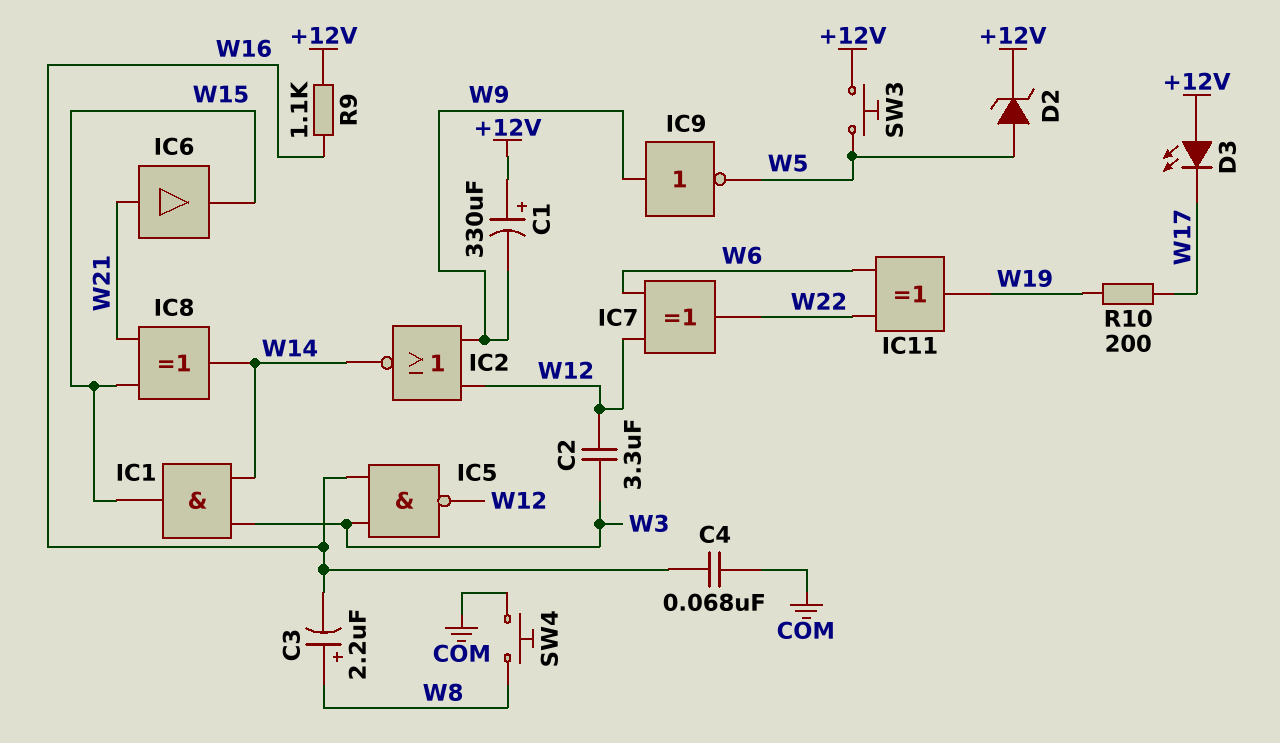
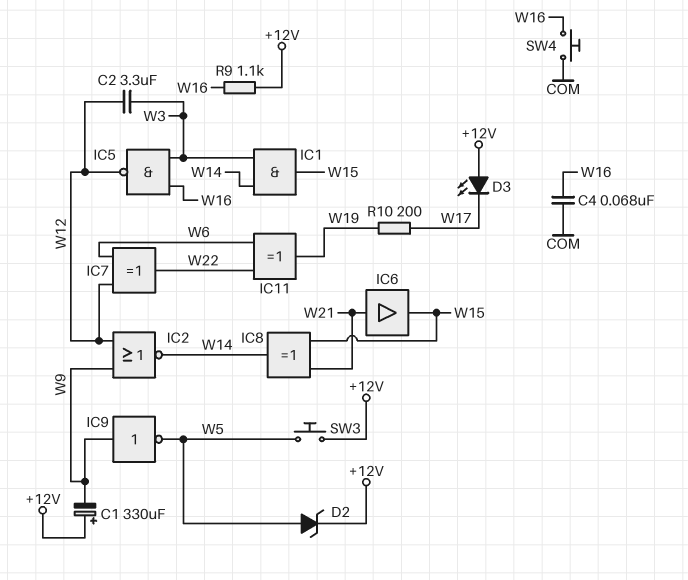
C3: 2.2uF (plus W8, minus W16) -> none
SW4: button (COM, W8) -> button (COM, W16)

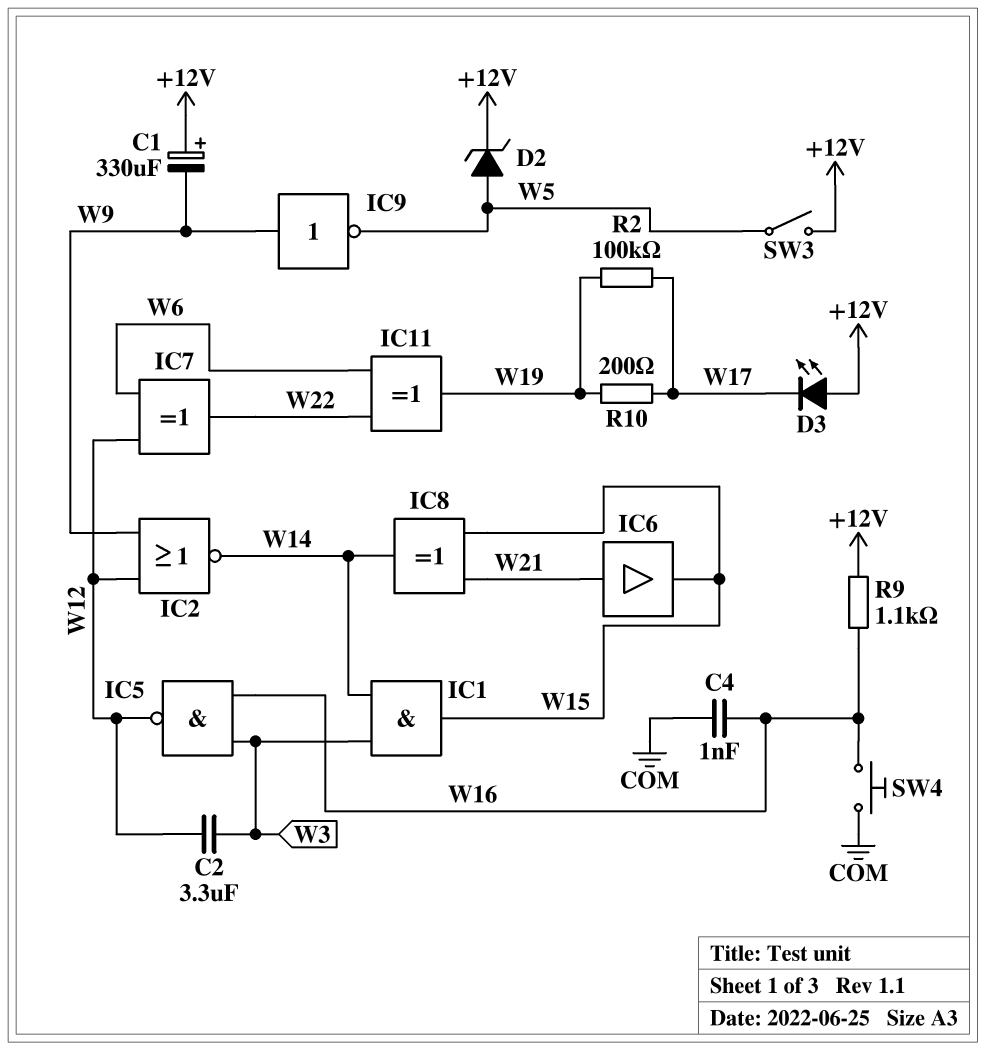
C4: 68nF (COM, W16) -> 1nF (COM, W16)
R2: none -> 100k (W17, W19)
SW3: button (+12V, W5) -> switch (+12V, W5)

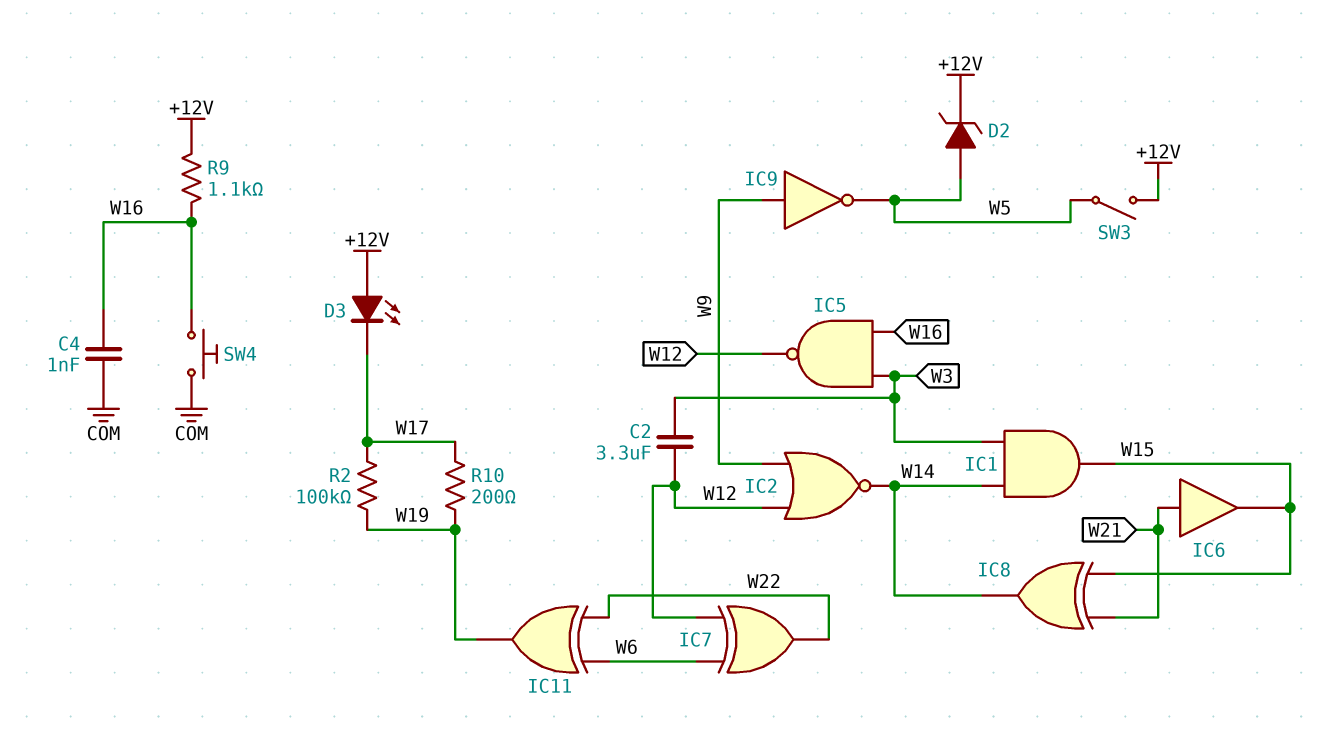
C1: 330uF (plus +12V, minus W9) -> none

